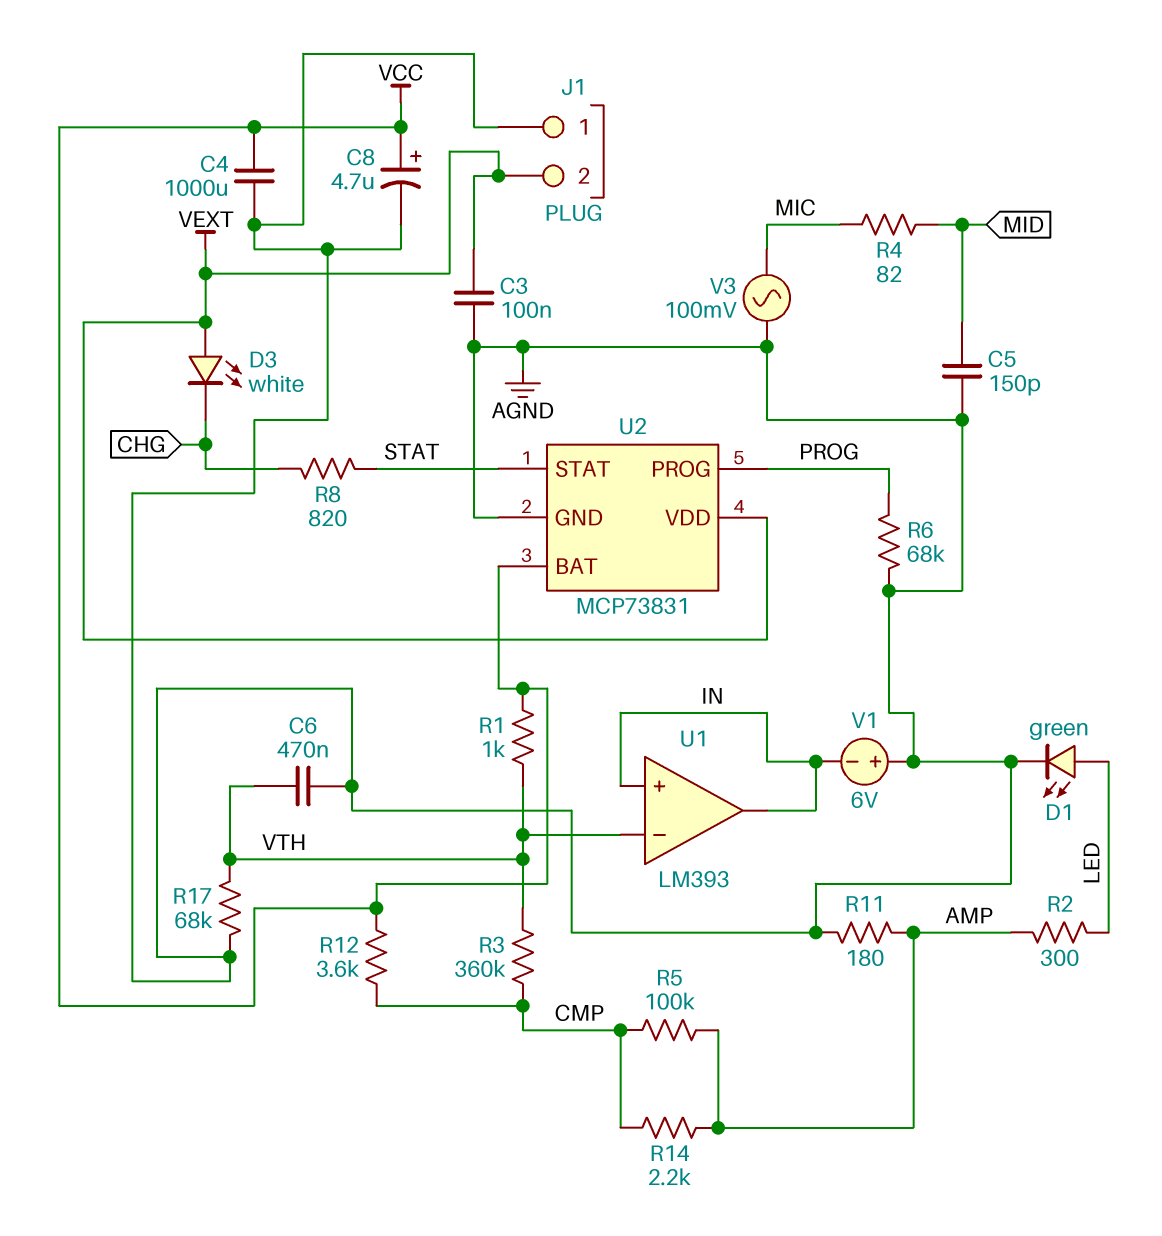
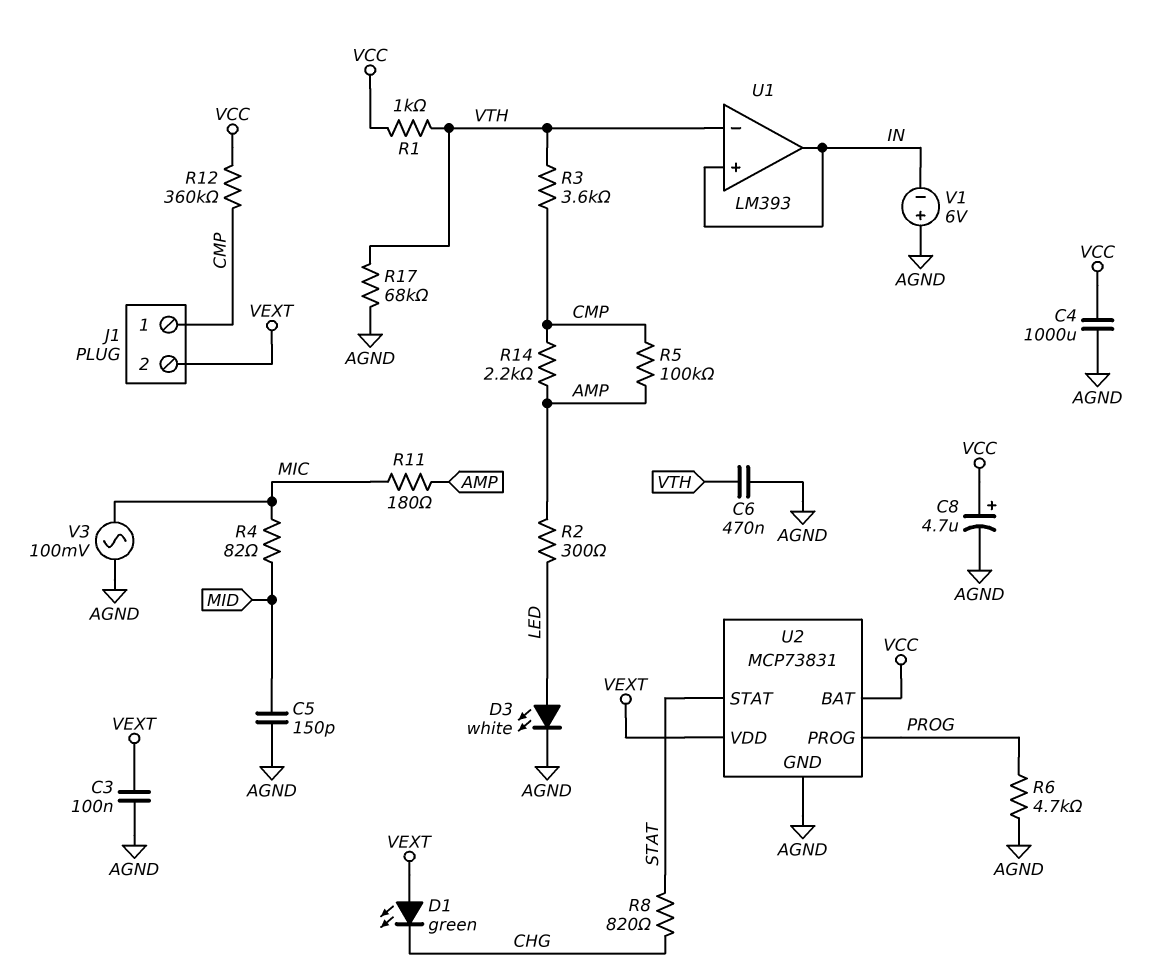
D1: LED green (A LED, K AGND) -> LED green (A VEXT, K CHG)
D3: LED white (A VEXT, K CHG) -> LED white (A LED, K AGND)
J1 pin 1: AGND -> CMP
R3: 360k (CMP, VTH) -> 3.6k (CMP, VTH)
R6: 68k (AGND, PROG) -> 4.7k (AGND, PROG)
R11: 180 (AGND, AMP) -> 180 (AMP, MIC)
R12: 3.6k (CMP, VCC) -> 360k (CMP, VCC)

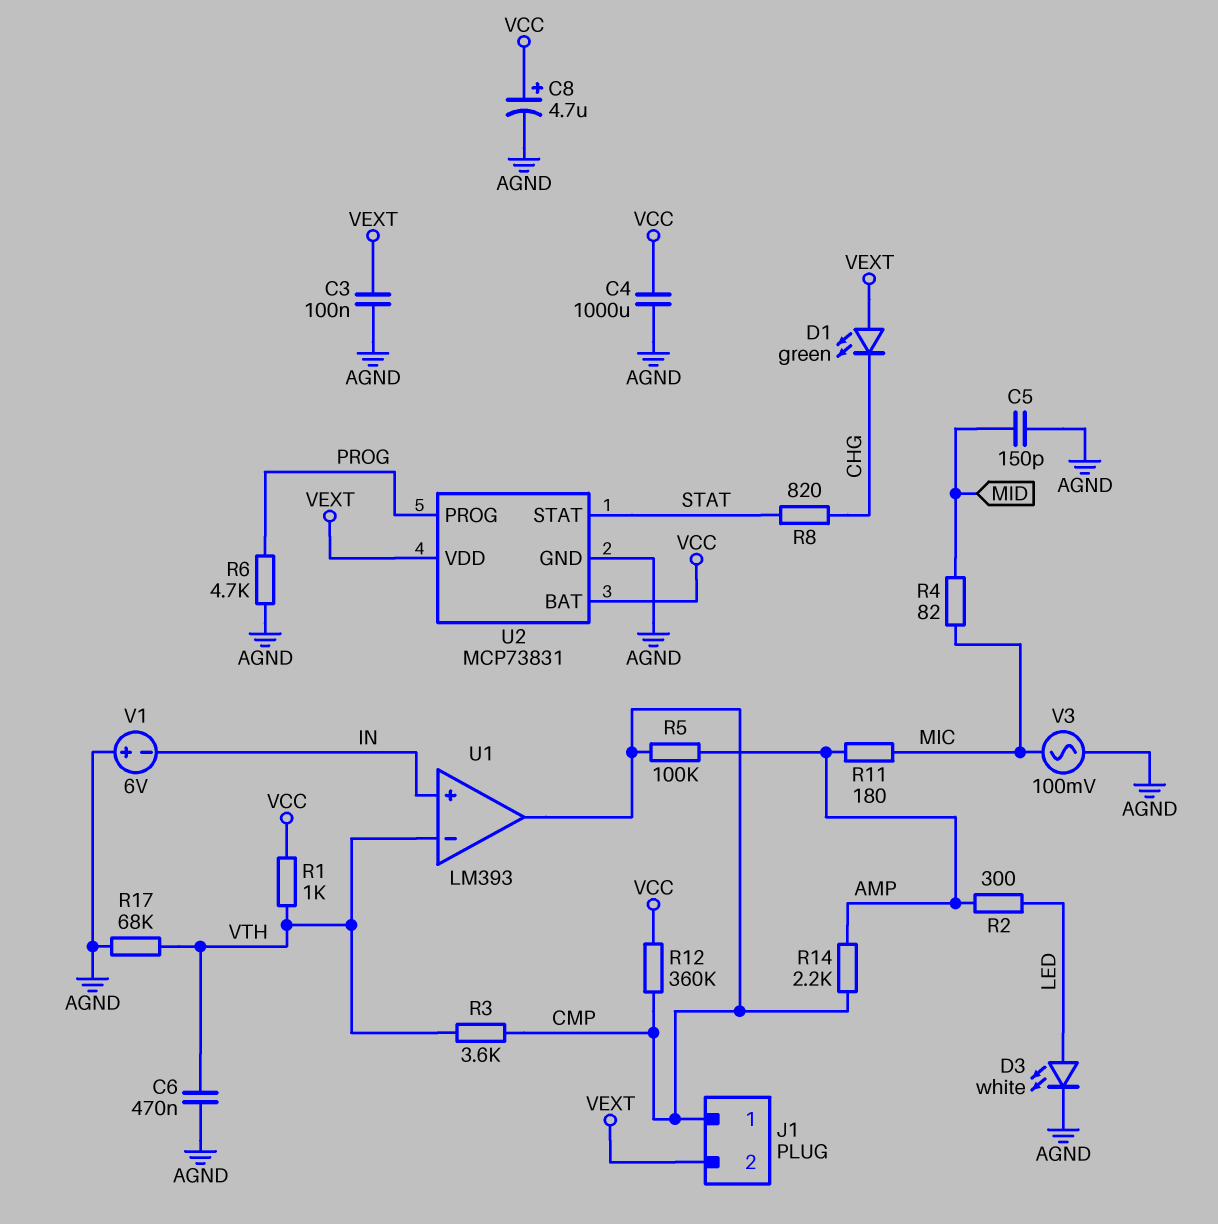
U1 pin out: IN -> CMP

